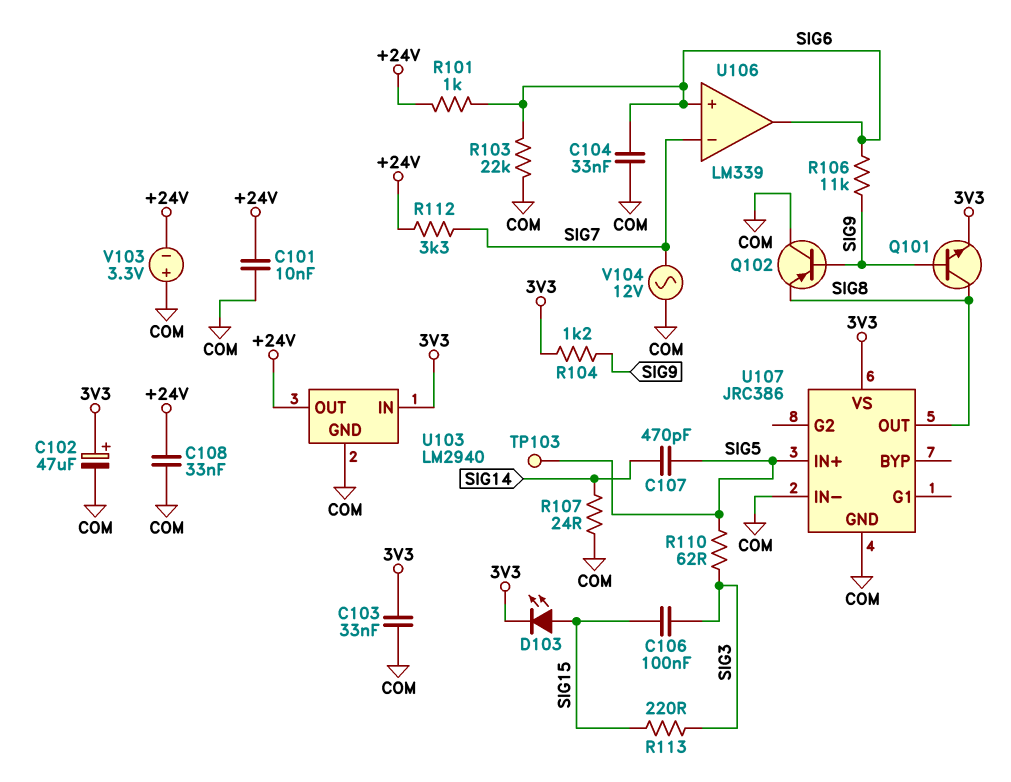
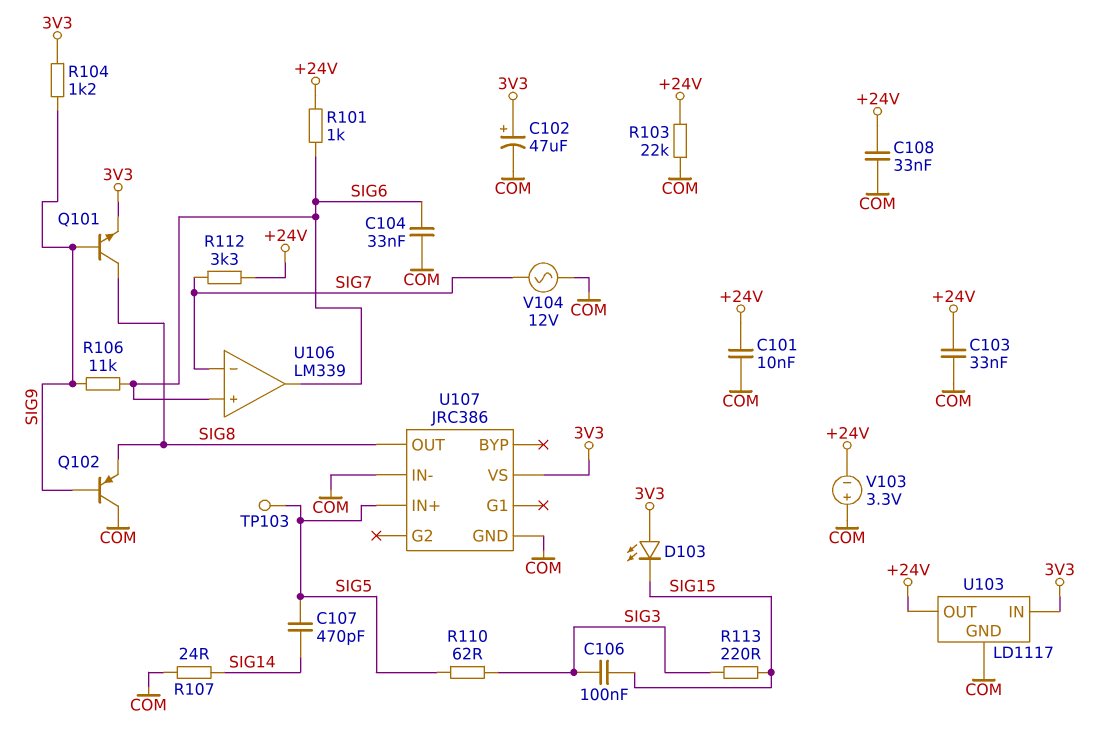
C103: 33nF (3V3, COM) -> 33nF (+24V, COM)
D103: LED (A SIG15, K 3V3) -> LED (A 3V3, K SIG15)
R103: 22k (COM, SIG6) -> 22k (+24V, COM)
U103: LM2940 -> LD1117

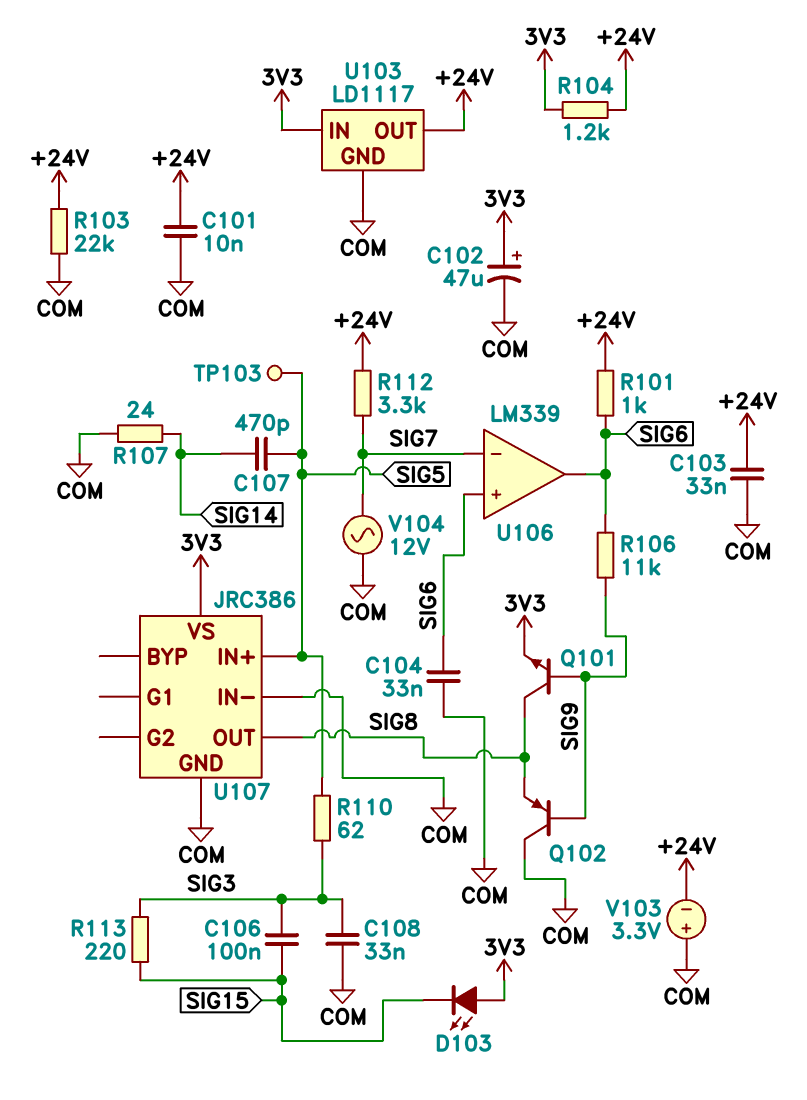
C108: 33nF (+24V, COM) -> 33nF (COM, SIG3)
R104: 1.2k (3V3, SIG9) -> 1.2k (+24V, 3V3)

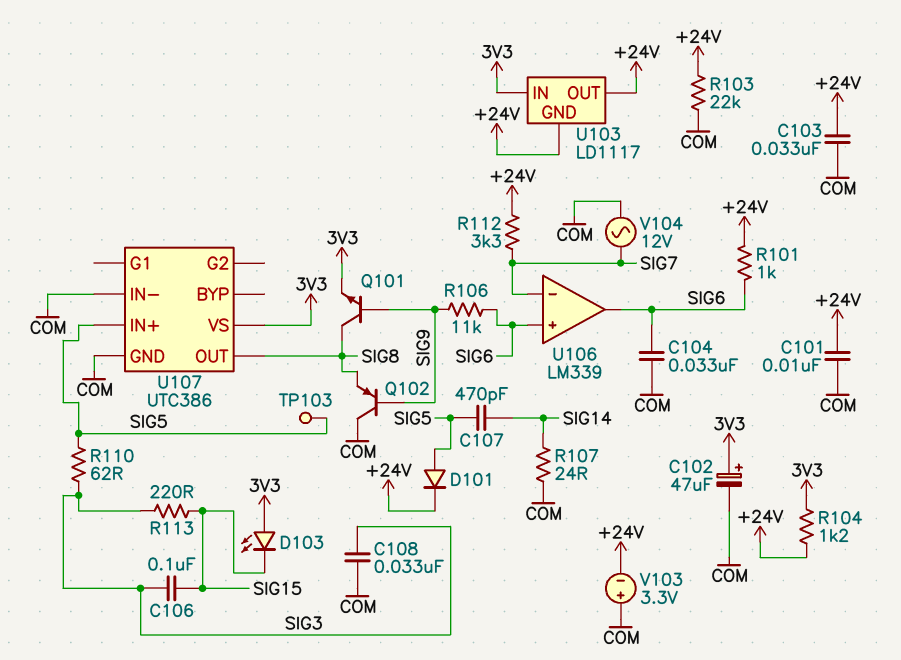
D101: none -> diode (A SIG5, K +24V)
U103 pin GND: COM -> +24V
U107: JRC386 -> UTC386

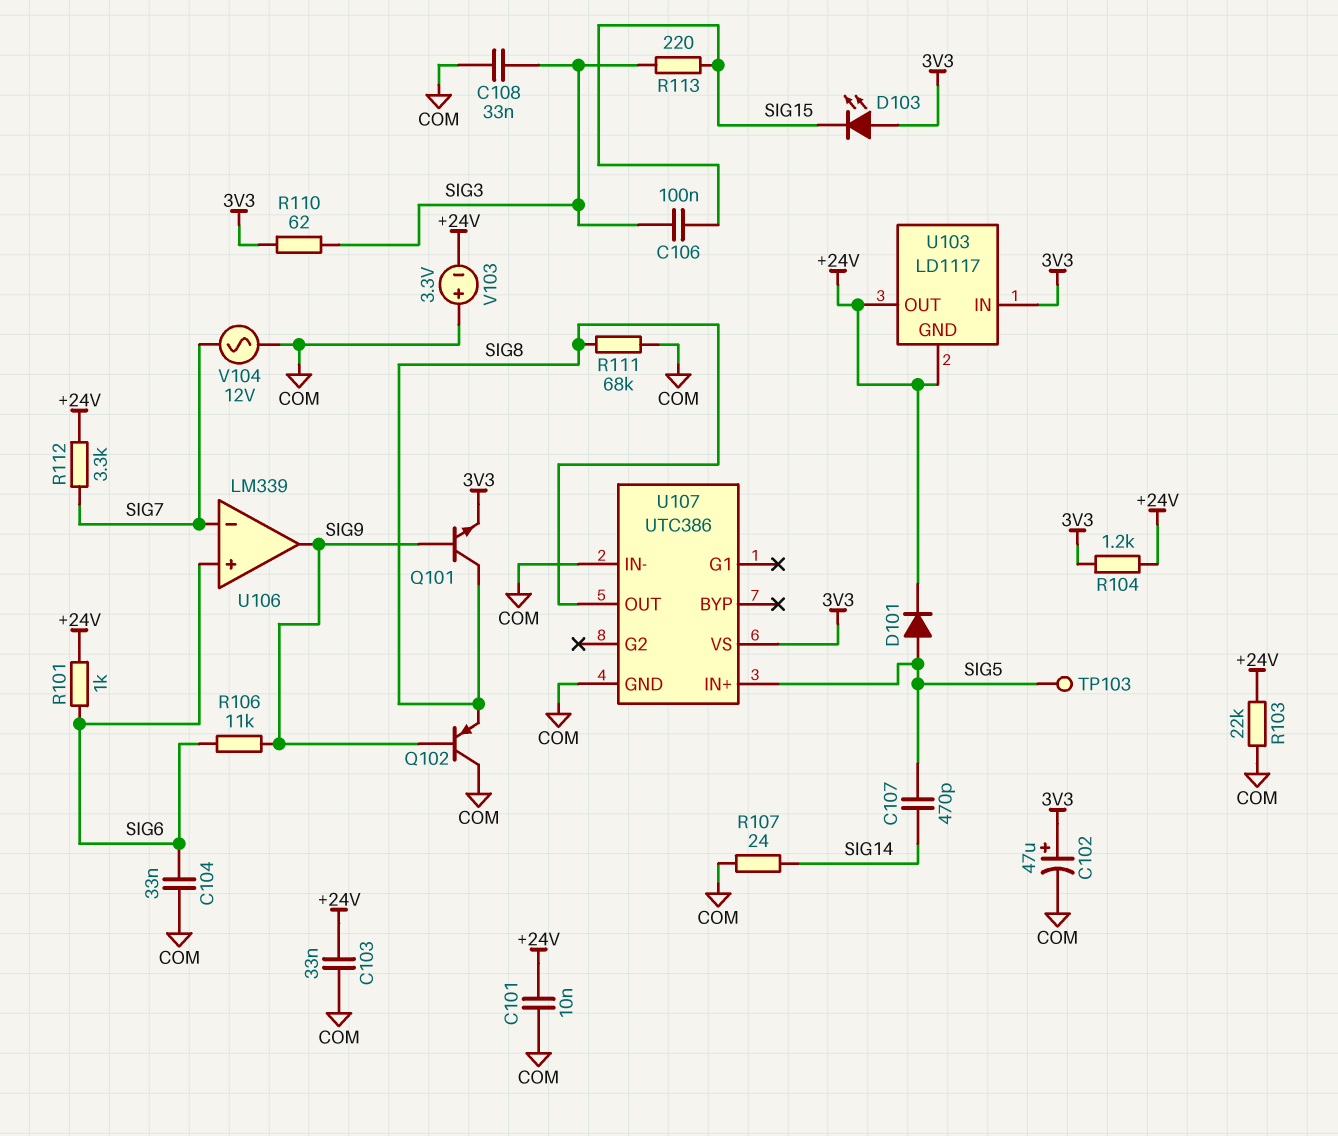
R110: 62 (SIG3, SIG5) -> 62 (3V3, SIG3)
R111: none -> 68k (COM, SIG8)
U106 pin out: SIG6 -> SIG9

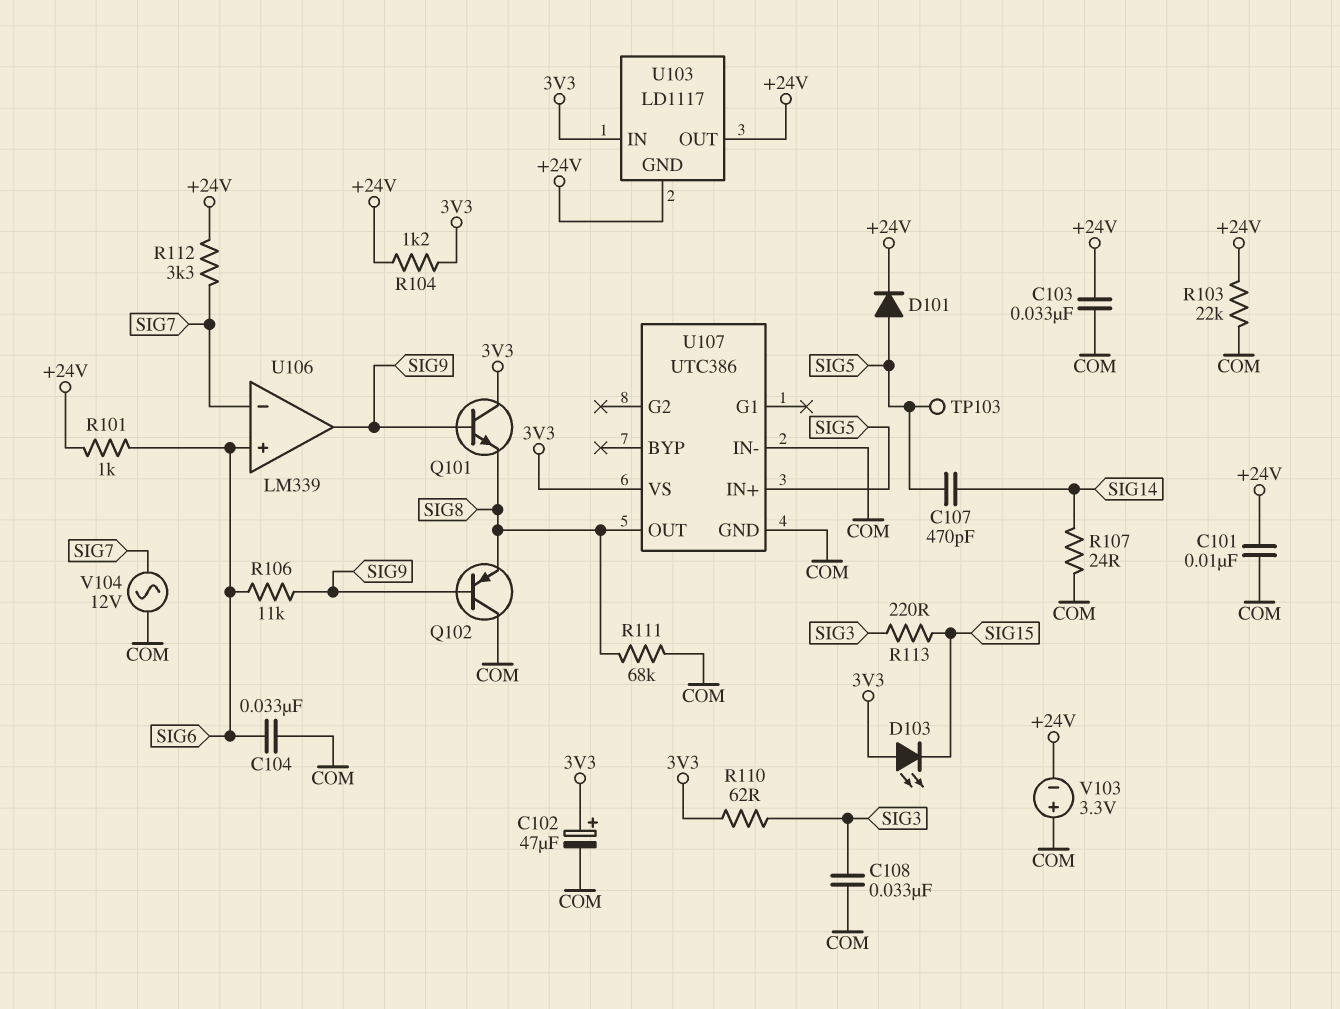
C106: 100nF (SIG3, SIG15) -> none
Q101: NPN (B SIG9, C SIG8, E 3V3) -> NPN (B SIG9, C 3V3, E SIG8)

